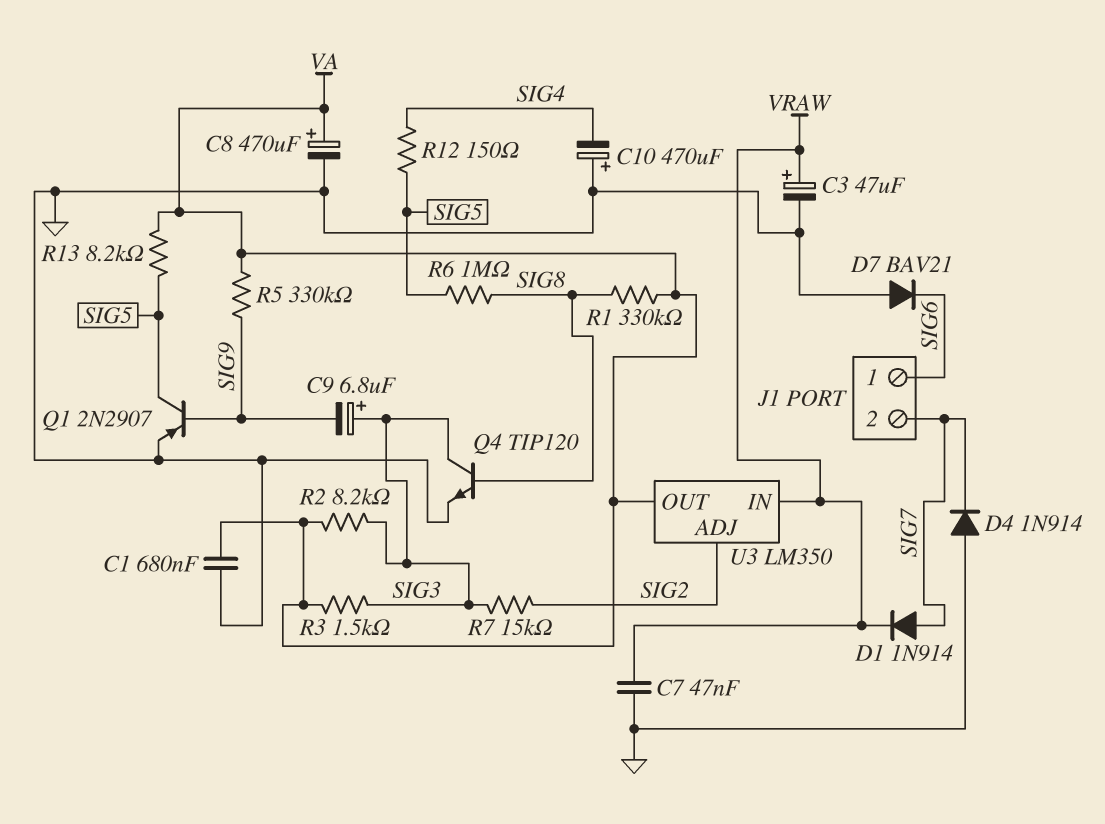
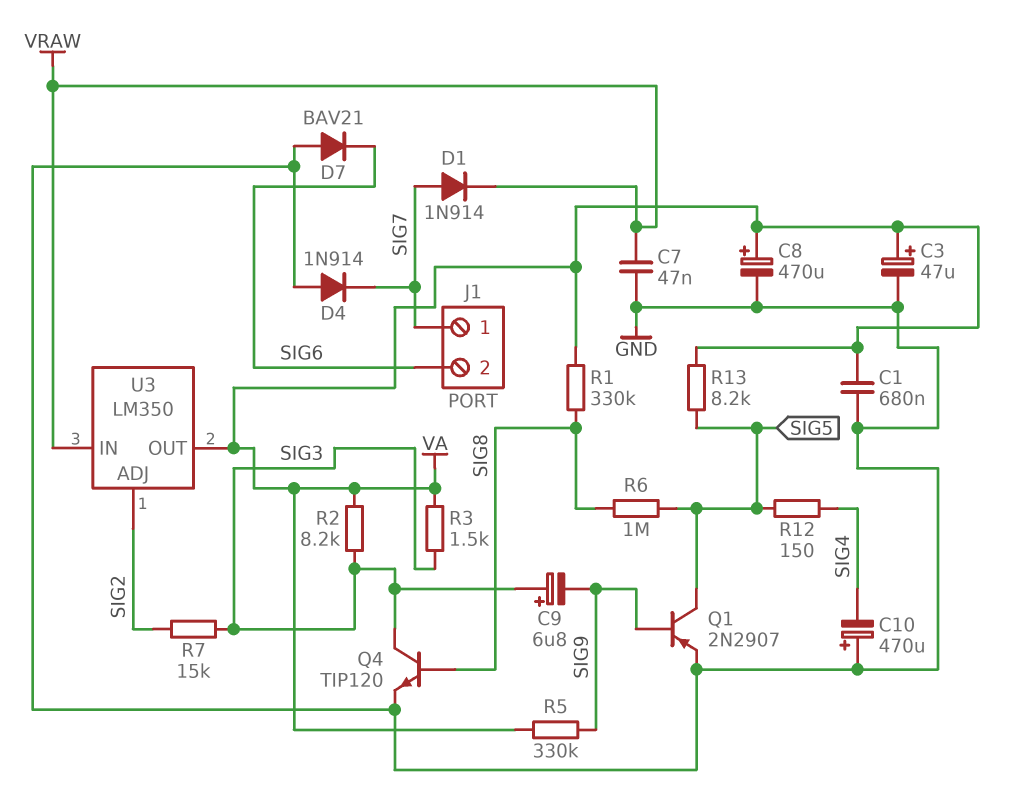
C3: 47uF (plus VRAW, minus GND) -> 47uF (plus VA, minus GND)
J1 pin 1: SIG6 -> SIG7
J1 pin 2: SIG7 -> SIG6

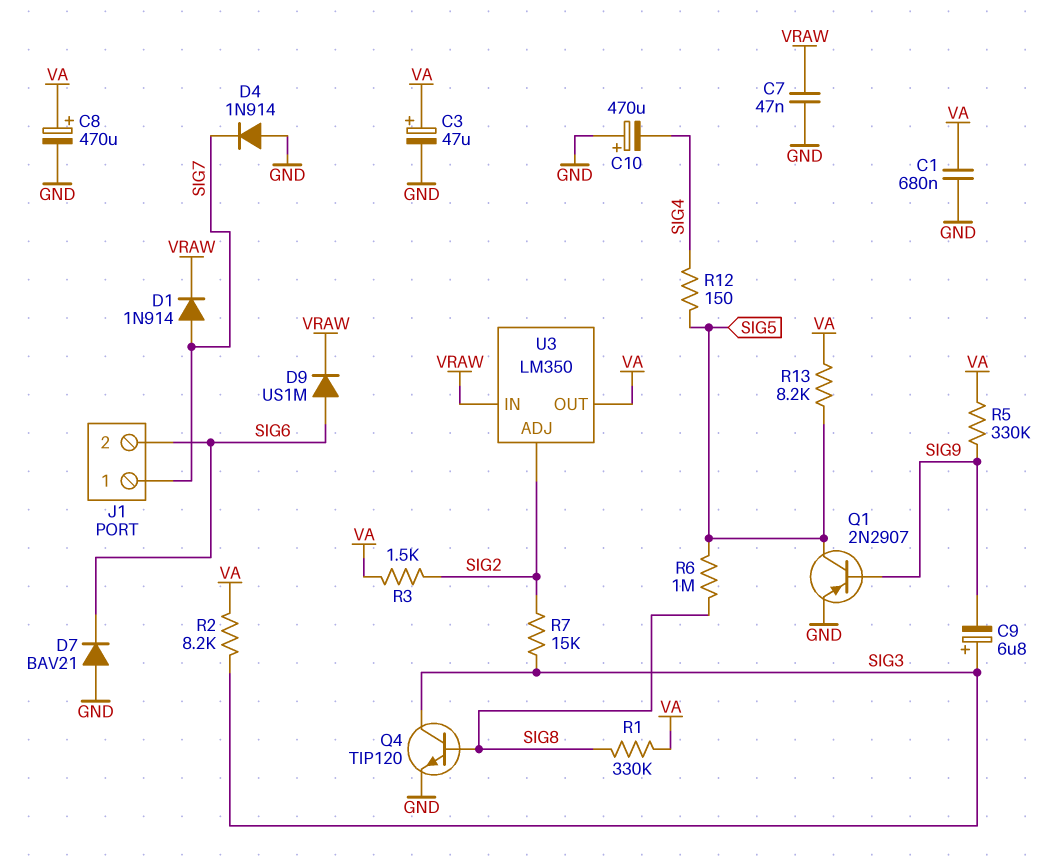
D9: none -> diode US1M (A SIG6, K VRAW)
R3: 1.5k (SIG3, VA) -> 1.5k (SIG2, VA)

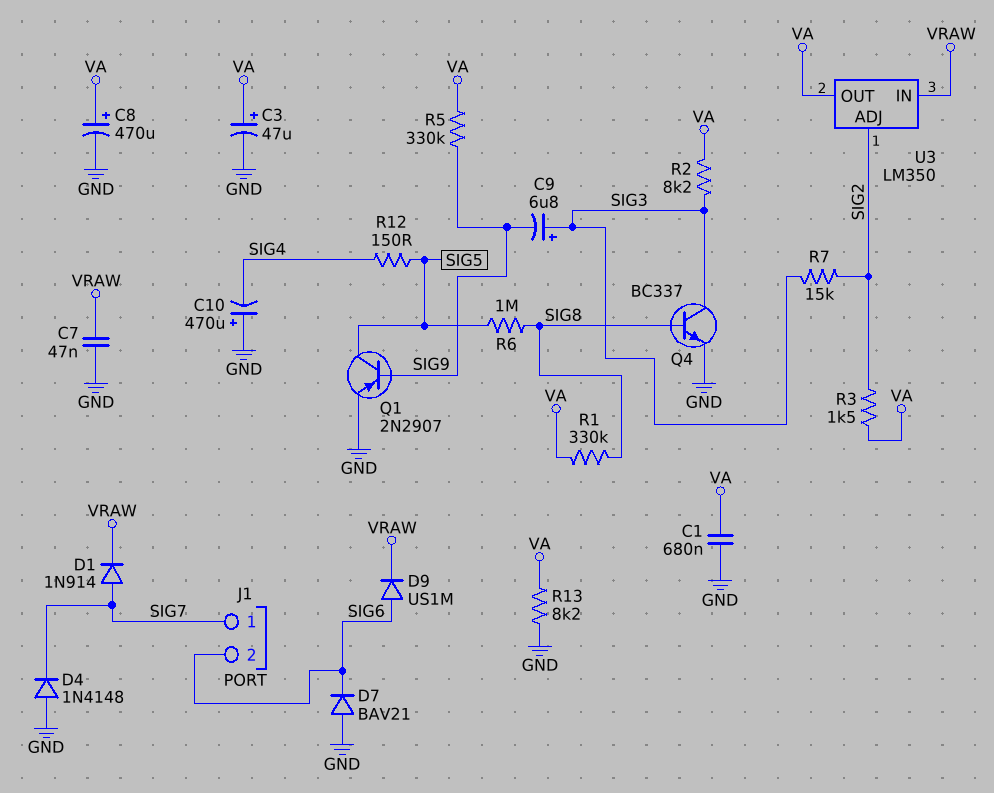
D4: diode 1N914 (A GND, K SIG7) -> diode 1N4148 (A GND, K SIG7)
Q4: NPN TIP120 (B SIG8, C SIG3, E GND) -> NPN BC337 (B SIG8, C SIG3, E GND)
R13: 8.2k (SIG5, VA) -> 8.2k (GND, VA)

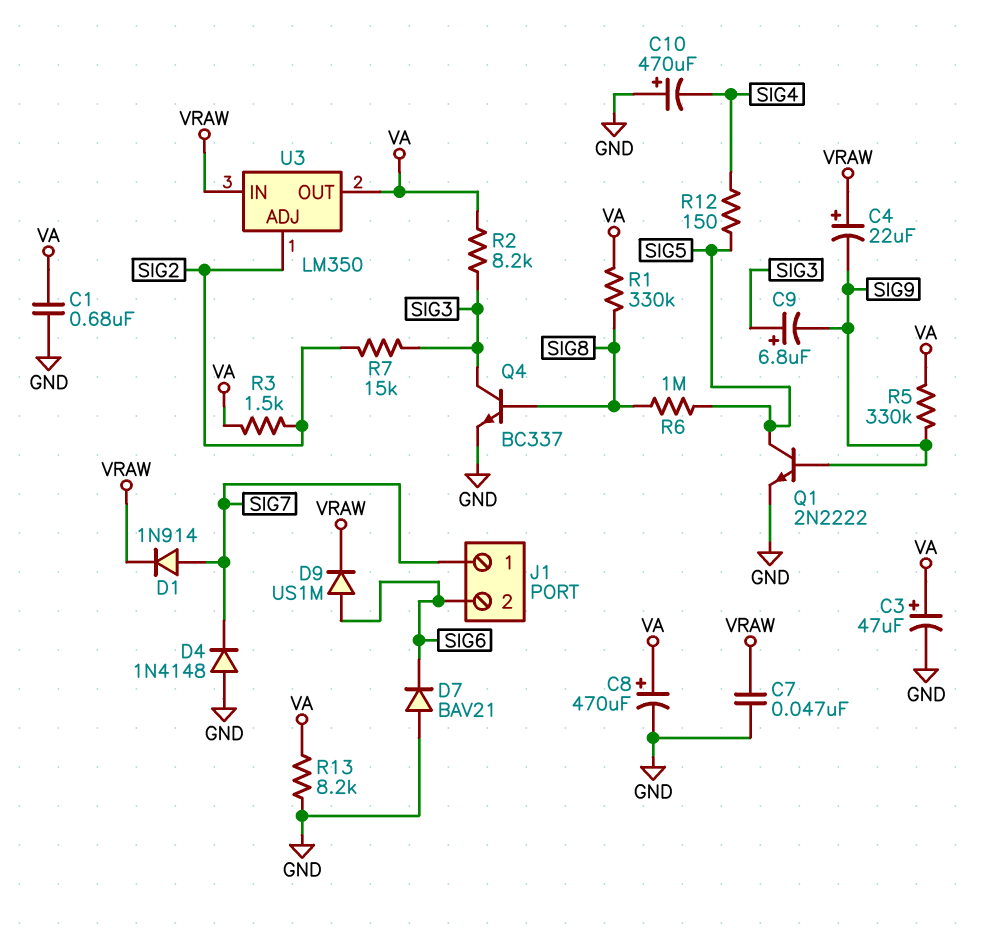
C4: none -> 22uF (plus VRAW, minus SIG9)
Q1: PNP 2N2907 (B SIG9, C SIG5, E GND) -> NPN 2N2222 (B SIG9, C SIG5, E GND)

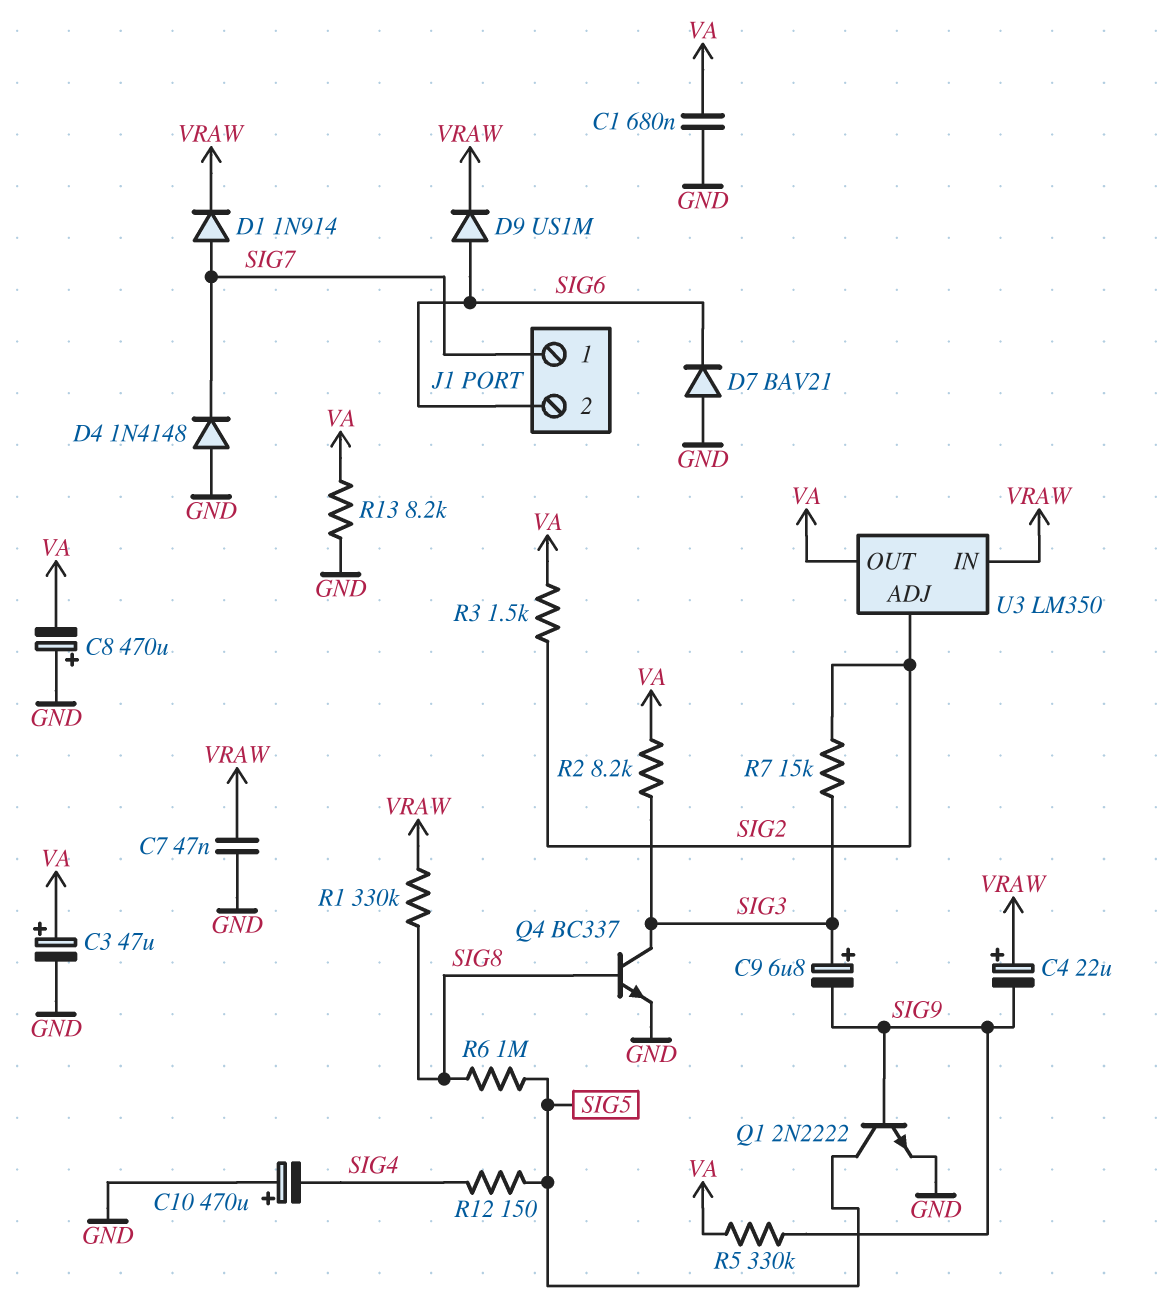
C8: 470uF (plus VA, minus GND) -> 470uF (plus GND, minus VA)
R1: 330k (SIG8, VA) -> 330k (SIG8, VRAW)

